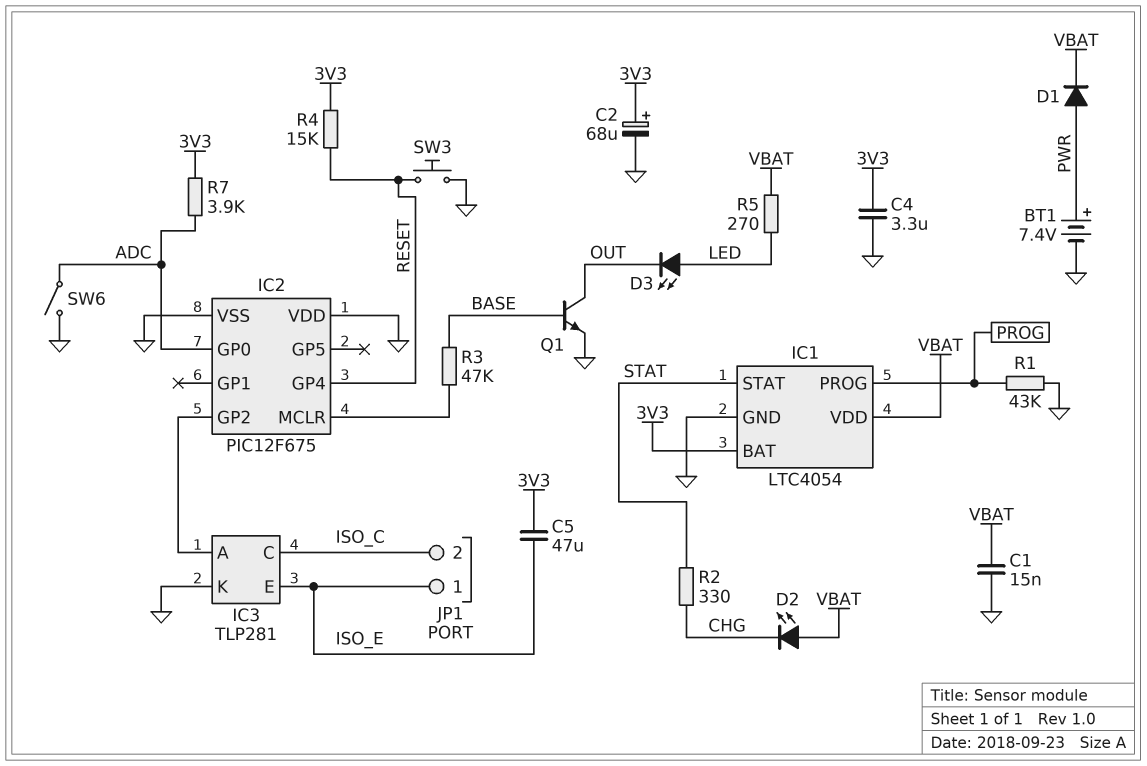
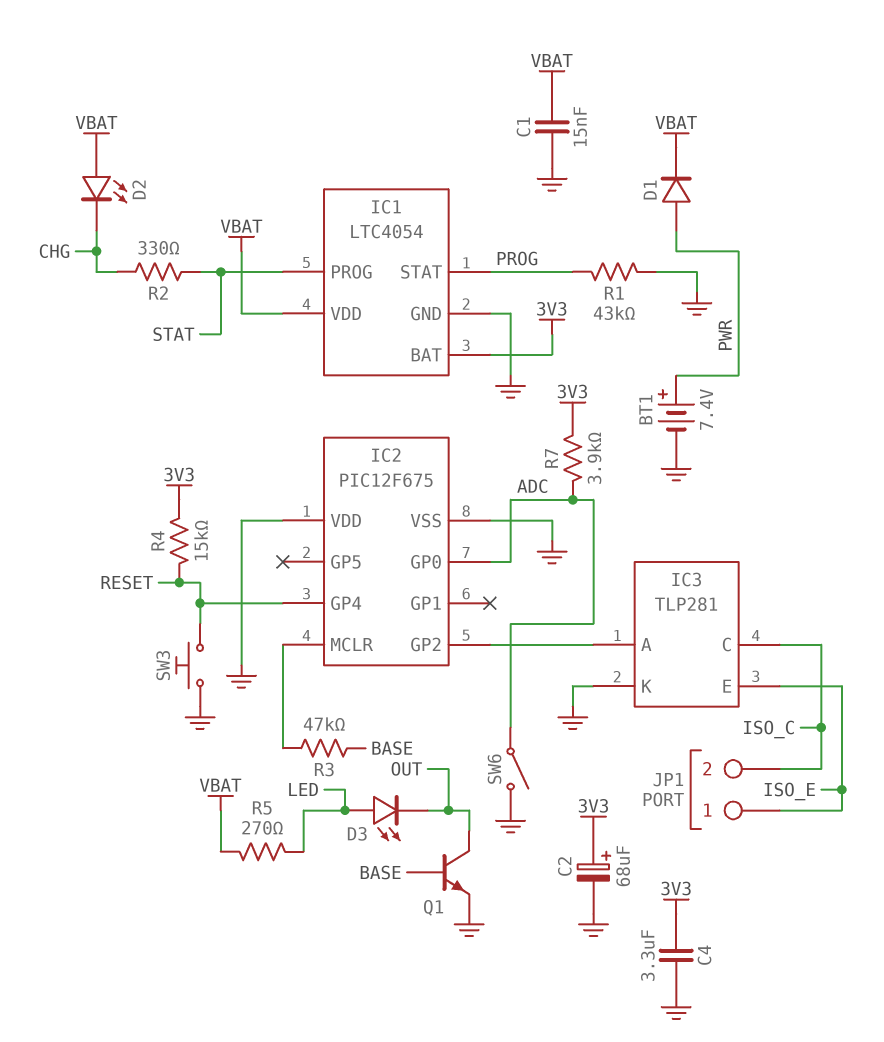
C5: 47uF (3V3, ISO_E) -> none
IC1 pin PROG: PROG -> STAT
IC1 pin STAT: STAT -> PROG

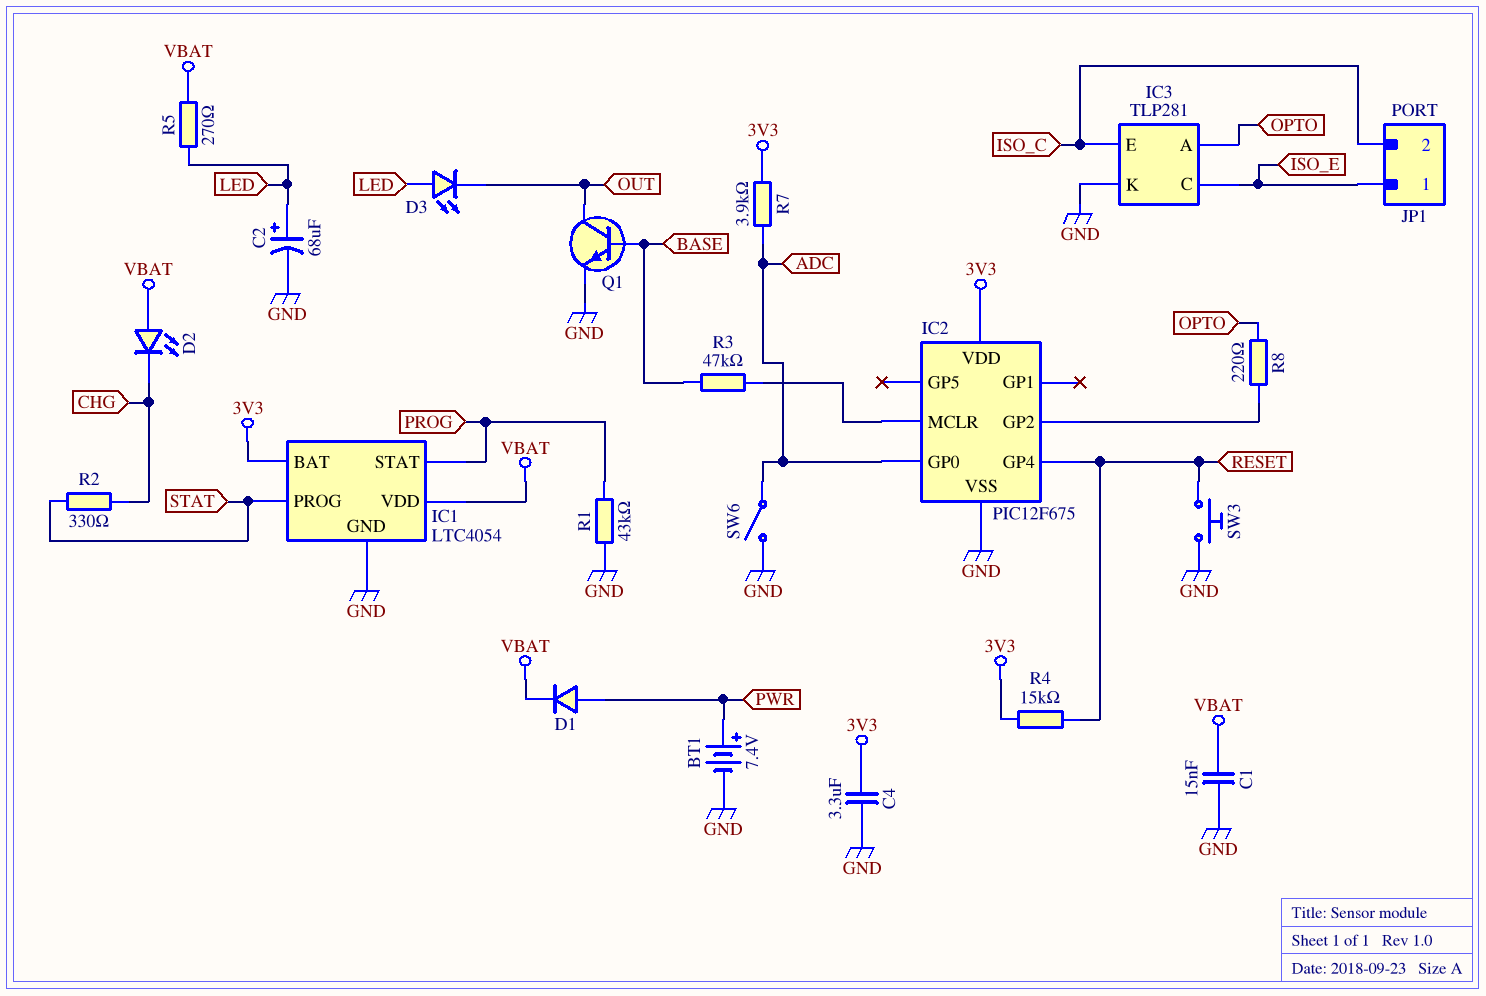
C2: 68uF (plus 3V3, minus GND) -> 68uF (plus LED, minus GND)
IC2 pin VDD: GND -> 3V3
IC3 pin A: IC2/GP2 -> OPTO
IC3 pin C: ISO_C -> ISO_E
IC3 pin E: ISO_E -> ISO_C
R8: none -> 220 (IC2/GP2, OPTO)

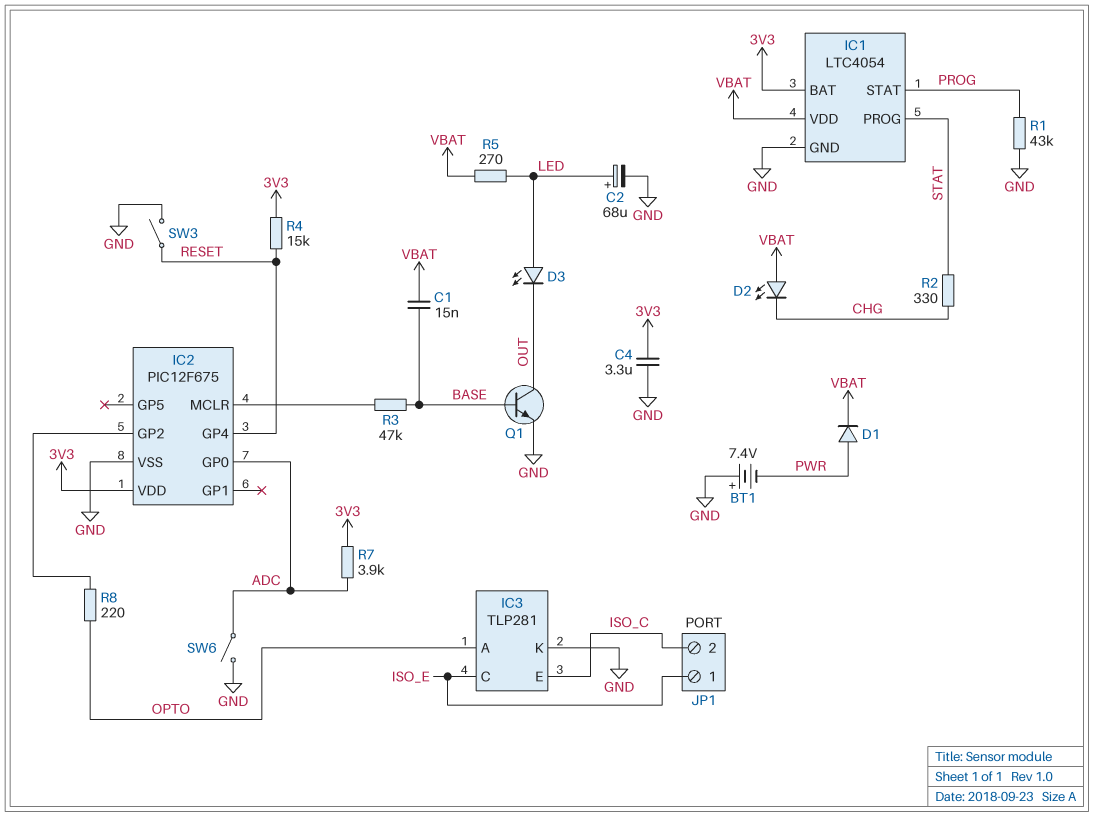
BT1: 7.4V (plus PWR, minus GND) -> 7.4V (plus GND, minus PWR)
C1: 15nF (GND, VBAT) -> 15nF (BASE, VBAT)
SW3: button (GND, RESET) -> switch (GND, RESET)

